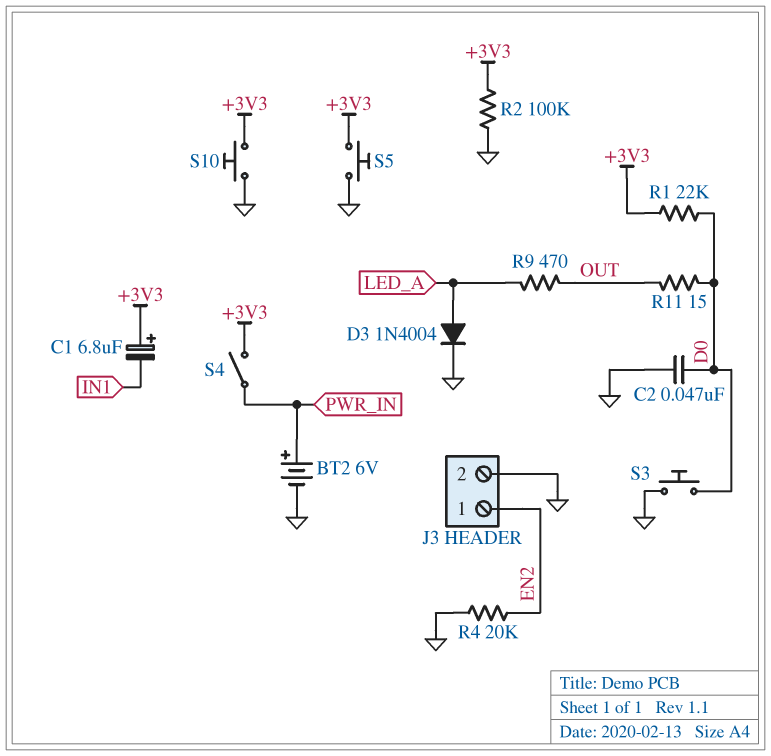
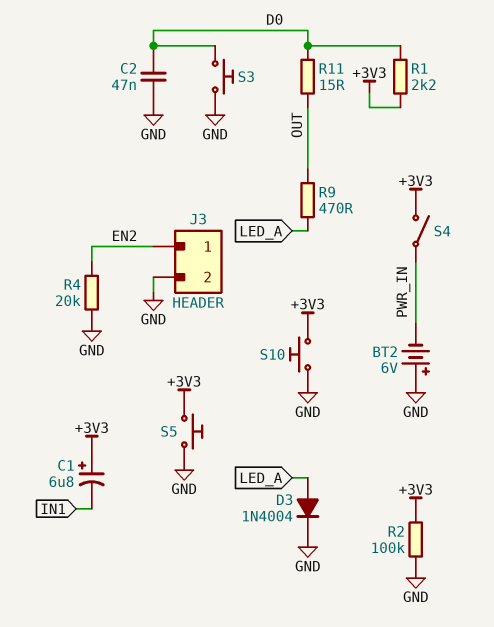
BT2: 6V (plus PWR_IN, minus GND) -> 6V (plus GND, minus PWR_IN)
R1: 22k (+3V3, D0) -> 2.2k (+3V3, D0)

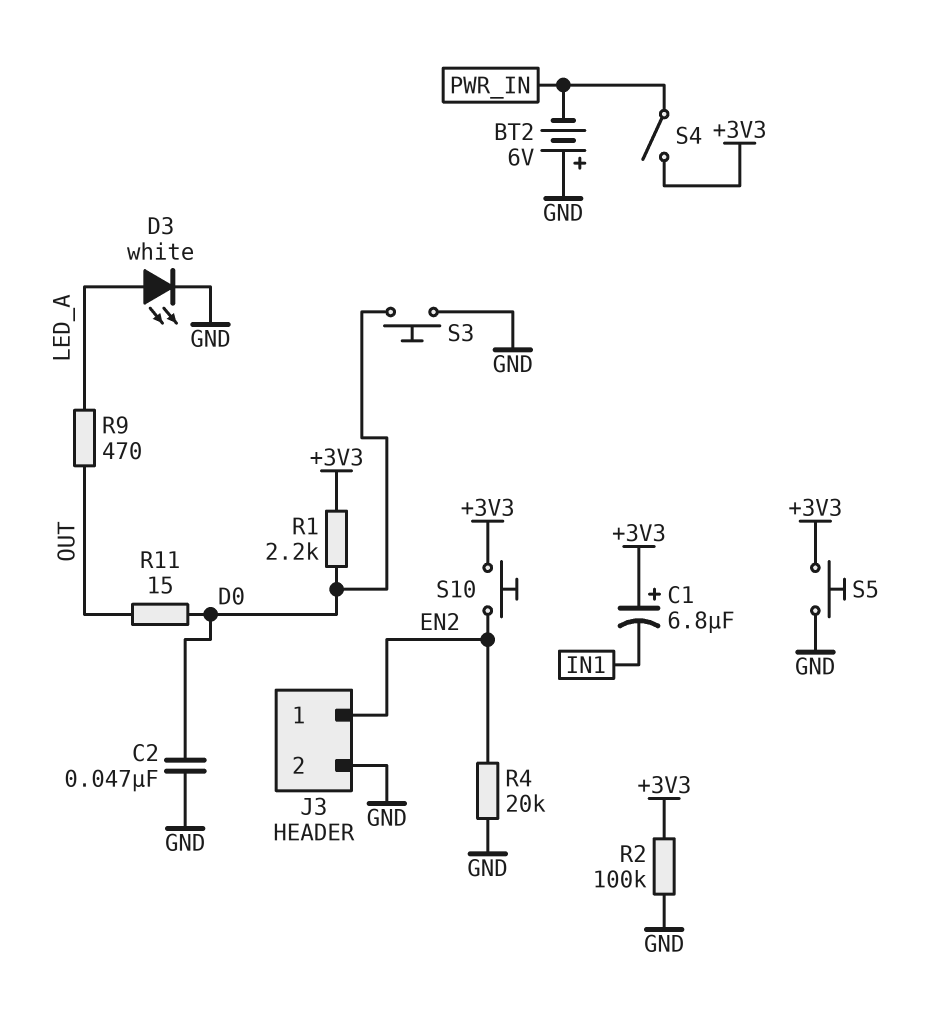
D3: diode 1N4004 (A LED_A, K GND) -> LED white (A LED_A, K GND)
S10: button (+3V3, GND) -> button (+3V3, EN2)

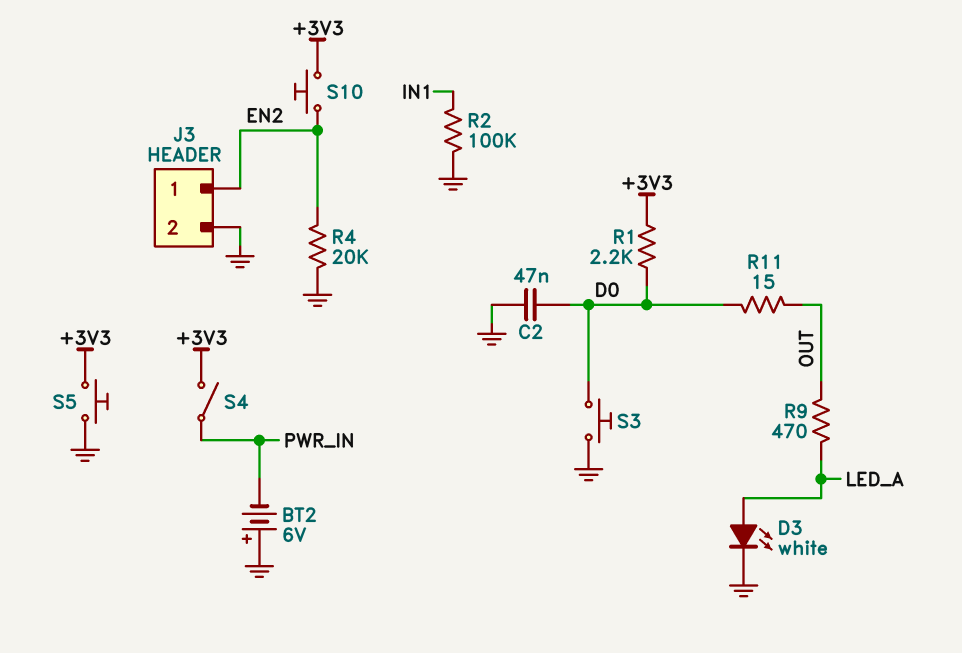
C1: 6.8uF (plus +3V3, minus IN1) -> none
R2: 100k (+3V3, GND) -> 100k (GND, IN1)

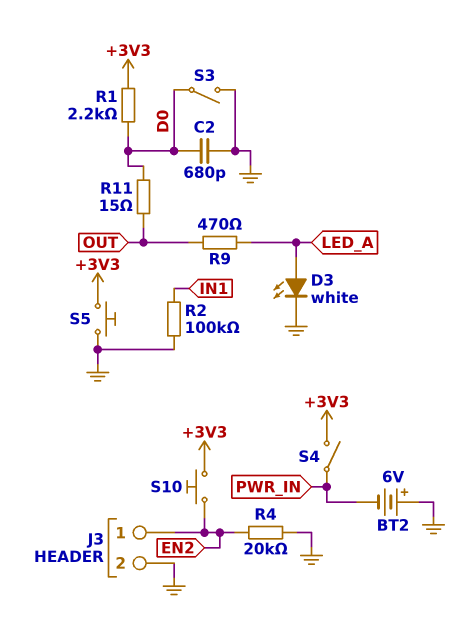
C2: 47nF (D0, GND) -> 680pF (D0, GND)
S3: button (D0, GND) -> switch (D0, GND)

